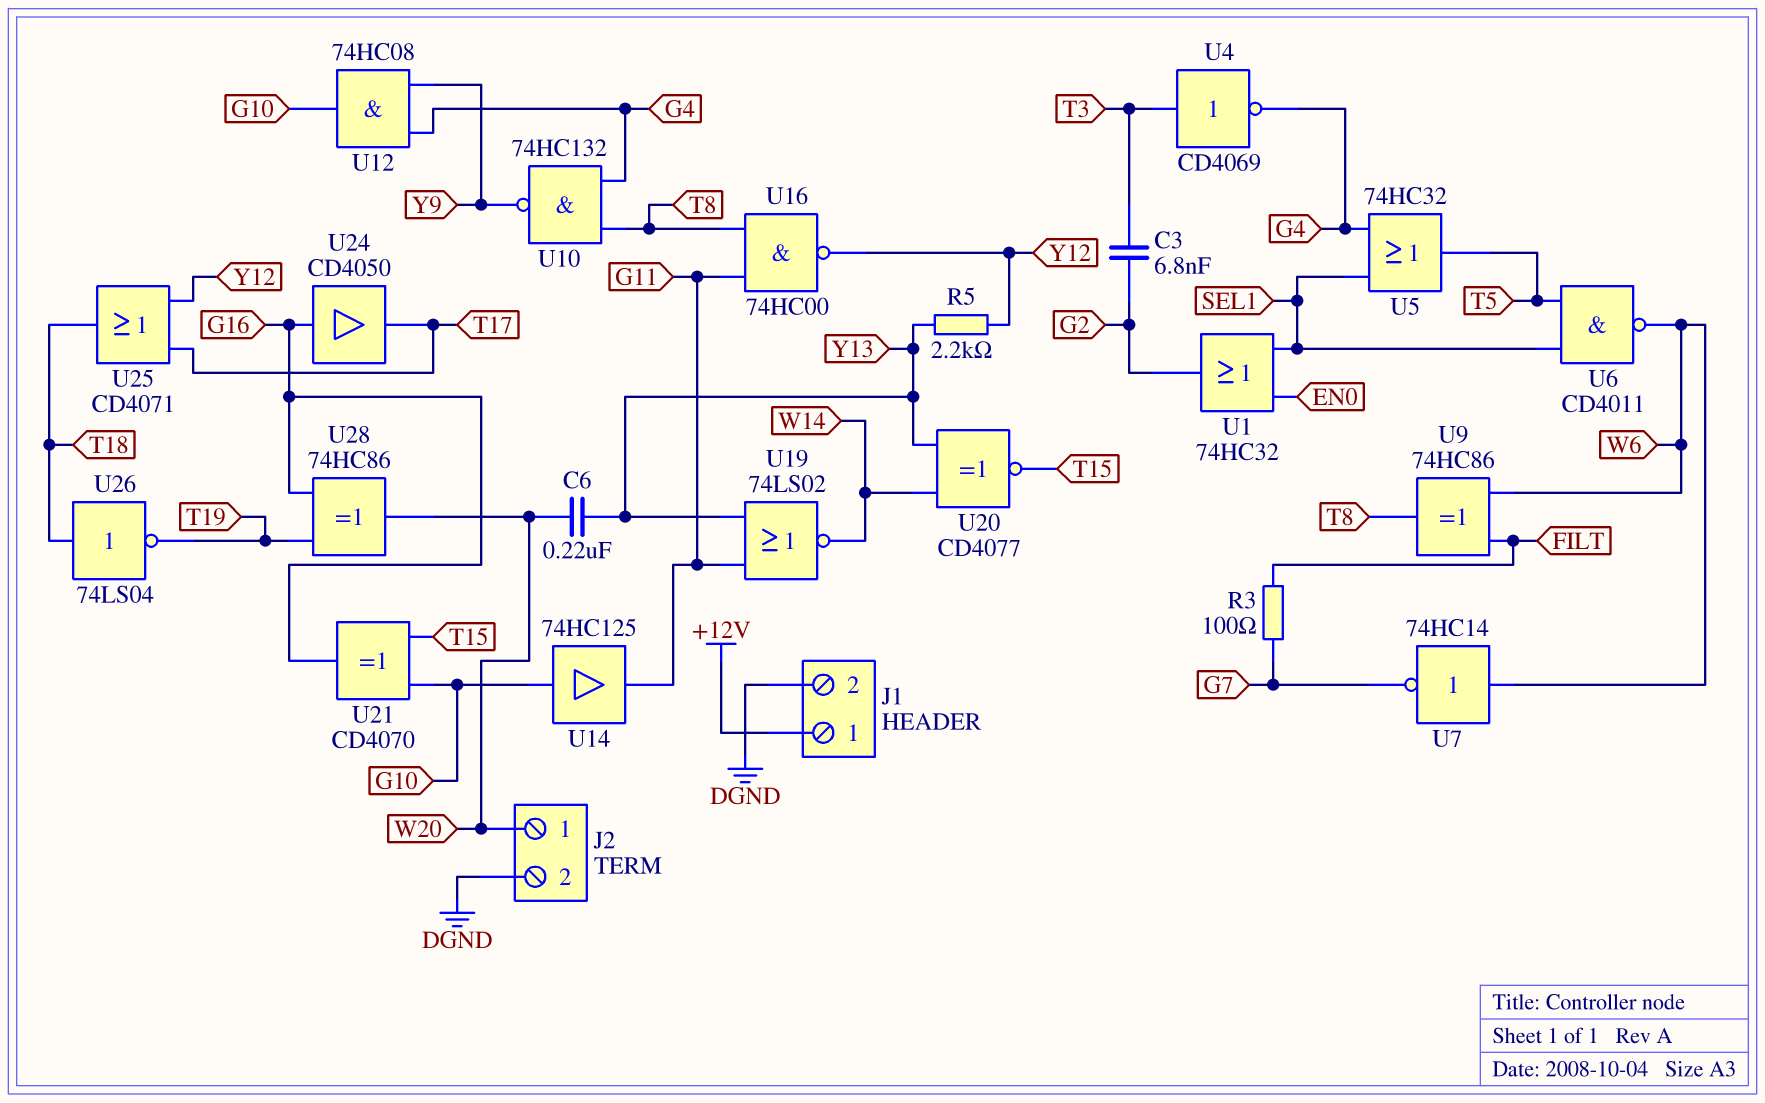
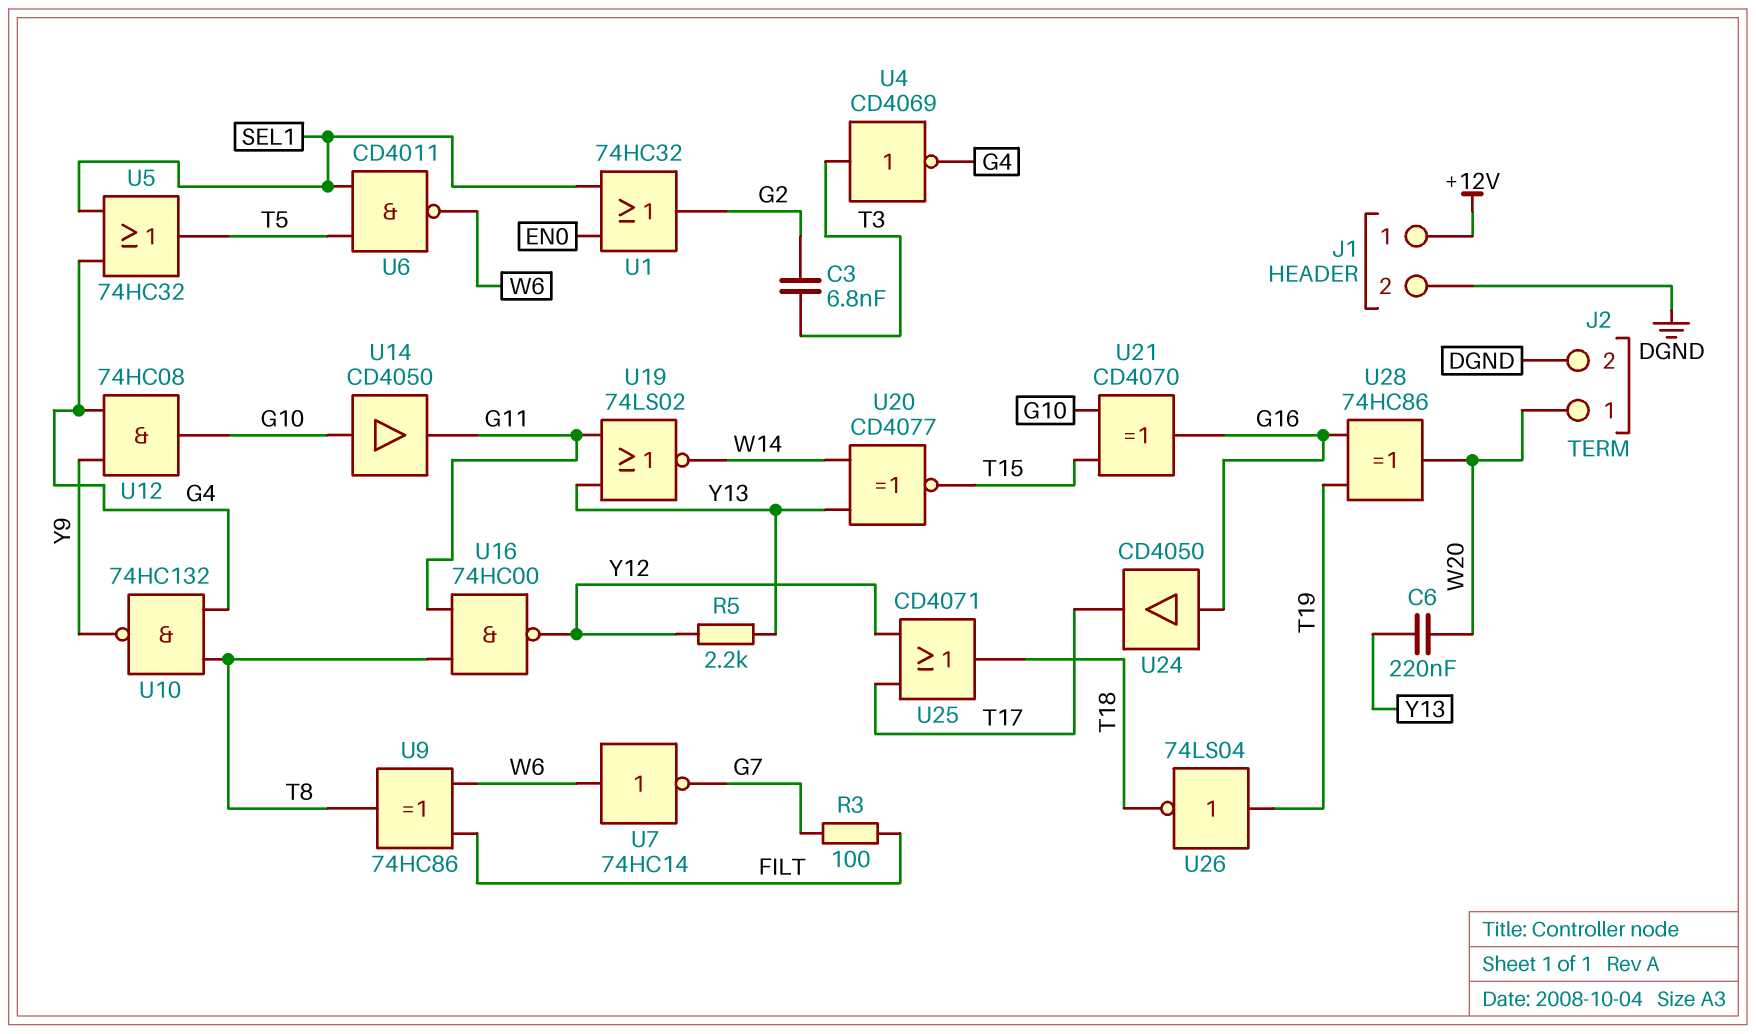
U14: buffer 74HC125 (in G10, out G11) -> buffer CD4050 (in G10, out G11)
U26: NOT 74LS04 (in T18, out T19) -> NOT 74LS04 (in T19, out T18)

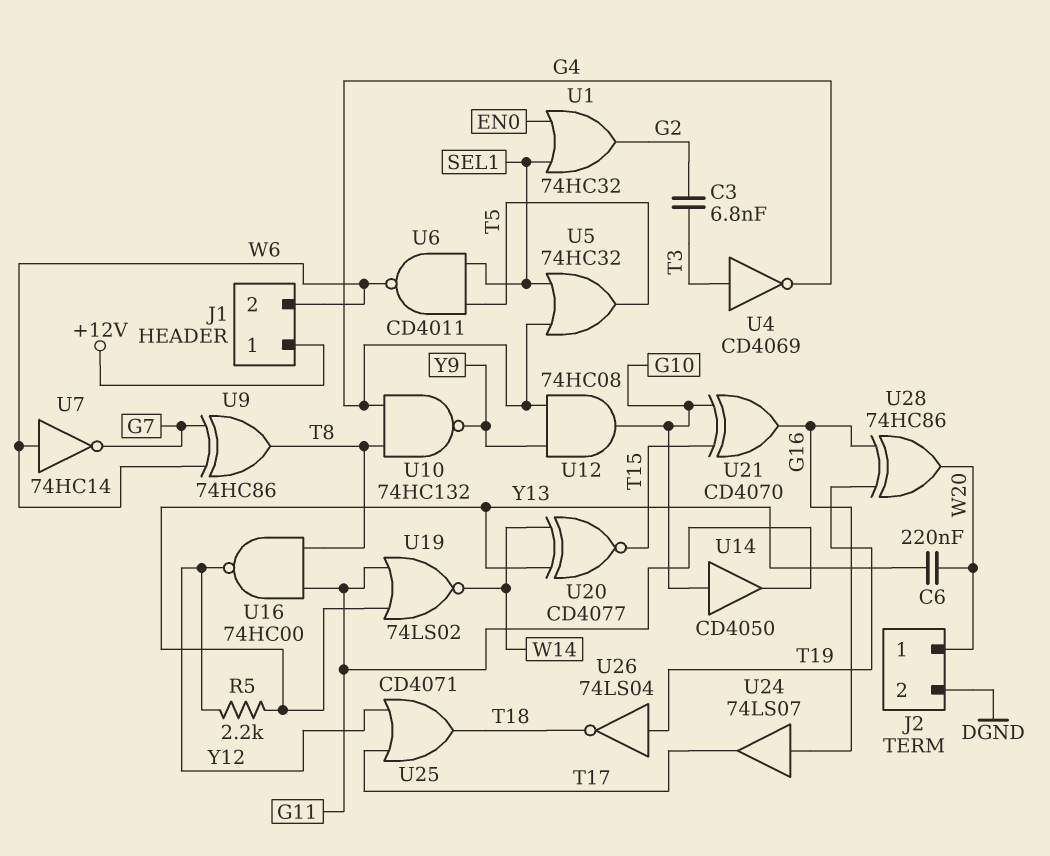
J1 pin 2: DGND -> W6
R3: 100 (FILT, G7) -> none
U9: XOR 74HC86 (in FILT, in W6, out T8) -> XOR 74HC86 (in G7, in W6, out T8)
U24: buffer CD4050 (in G16, out T17) -> buffer 74LS07 (in G16, out T17)

